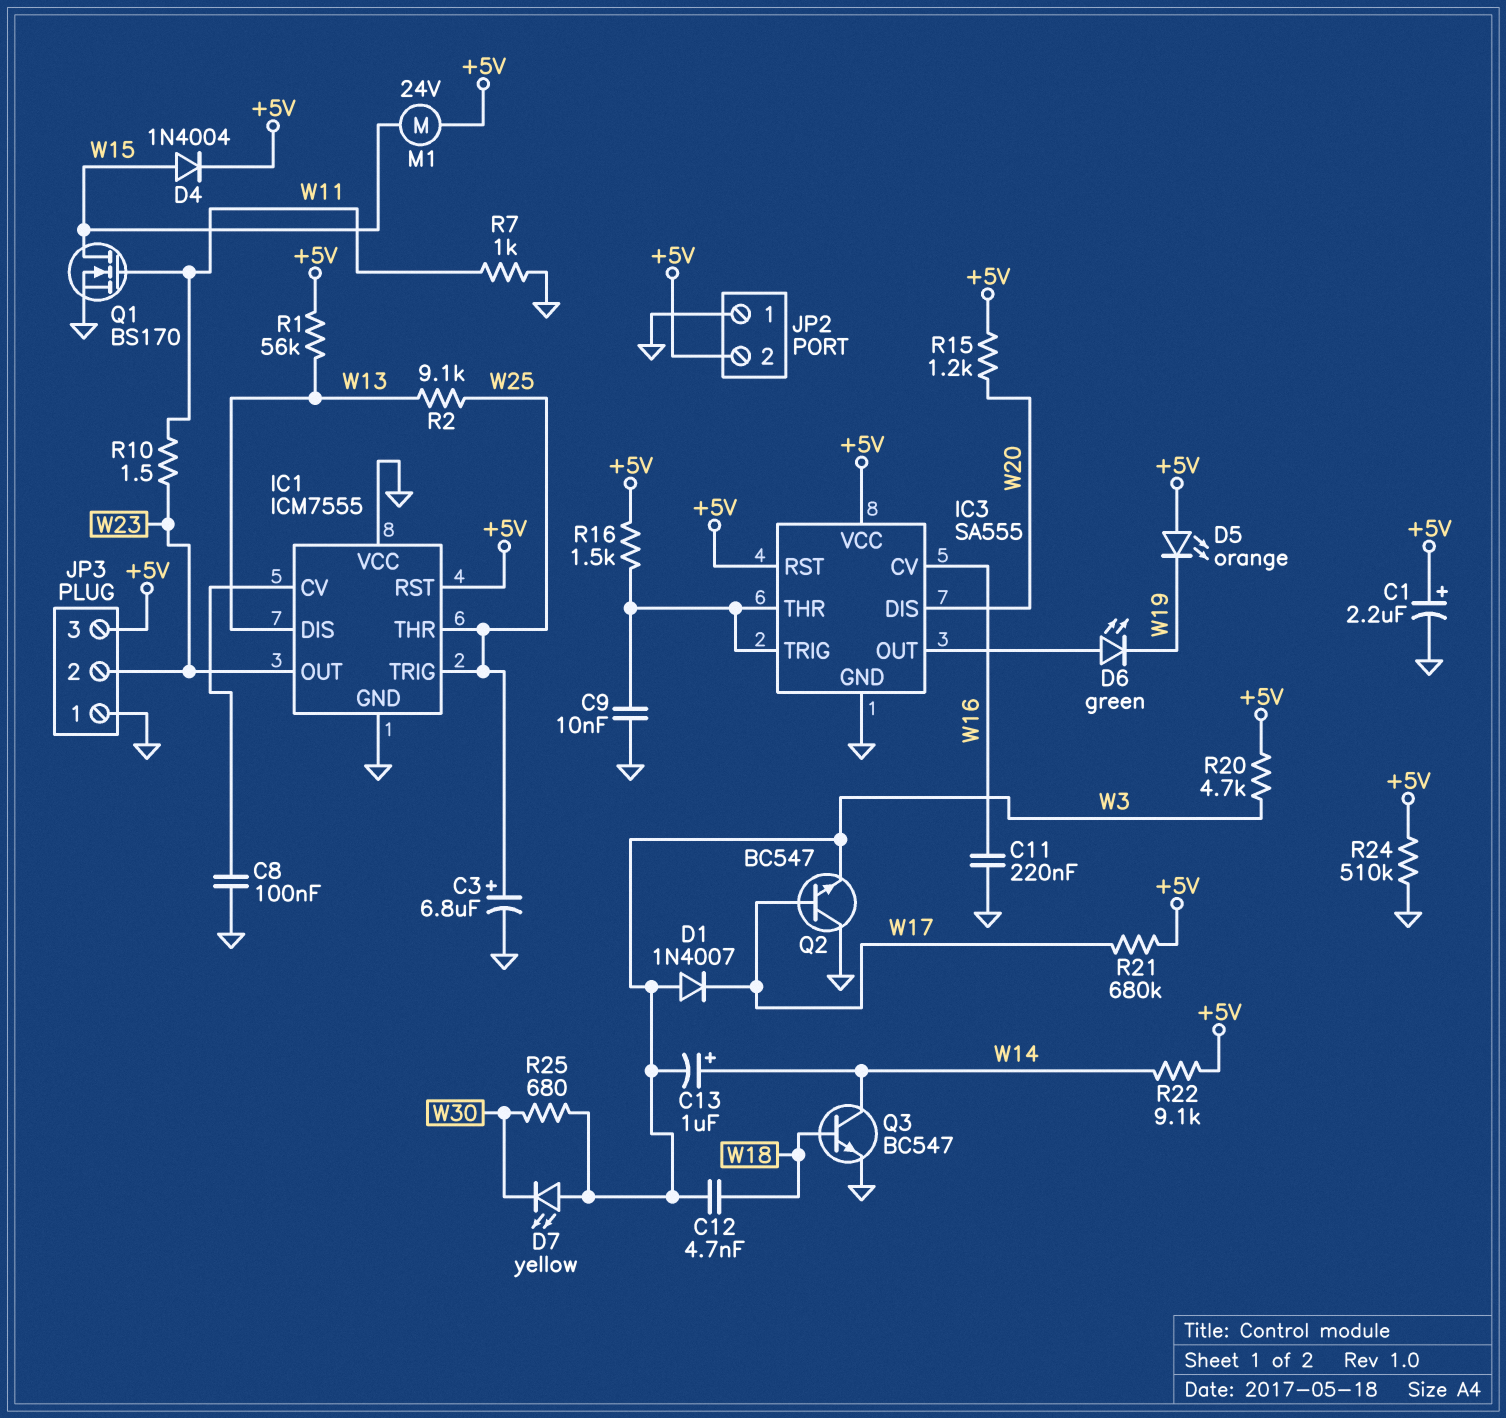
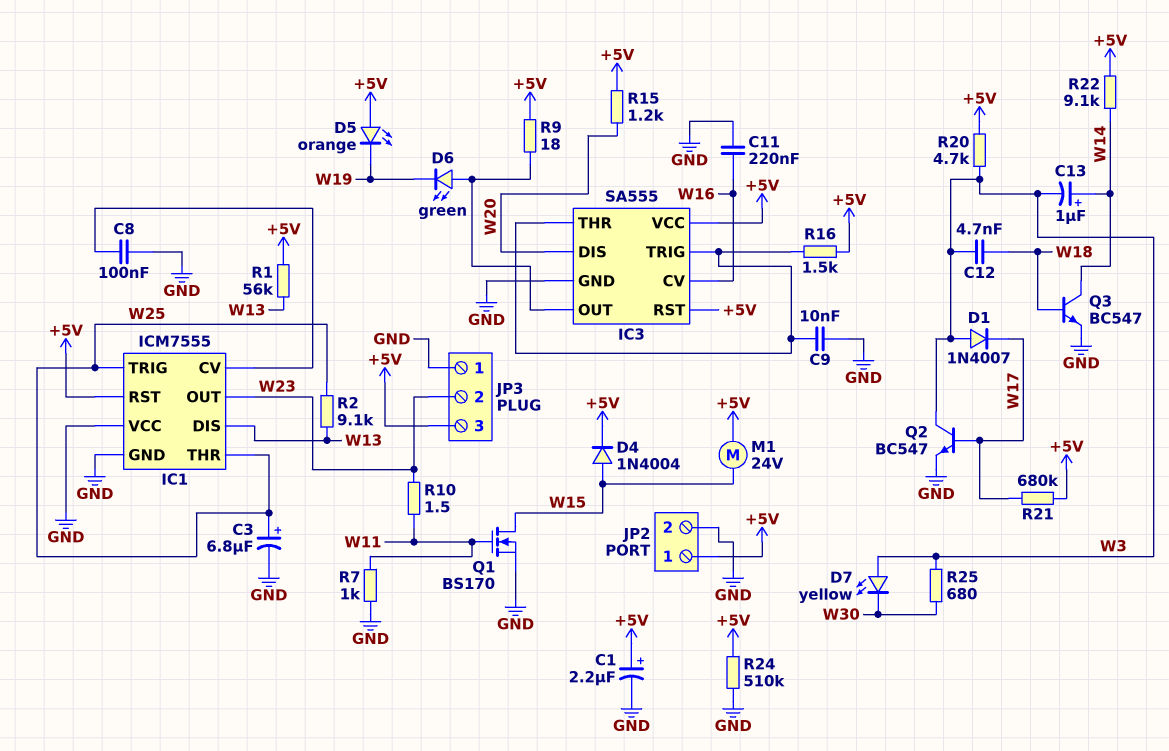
JP2 pin 1: GND -> +5V
JP2 pin 2: +5V -> GND
Q2: NPN BC547 (B W17, C GND, E W3) -> NPN BC547 (B W17, C W3, E GND)
R9: none -> 18 (+5V, IC3/OUT)

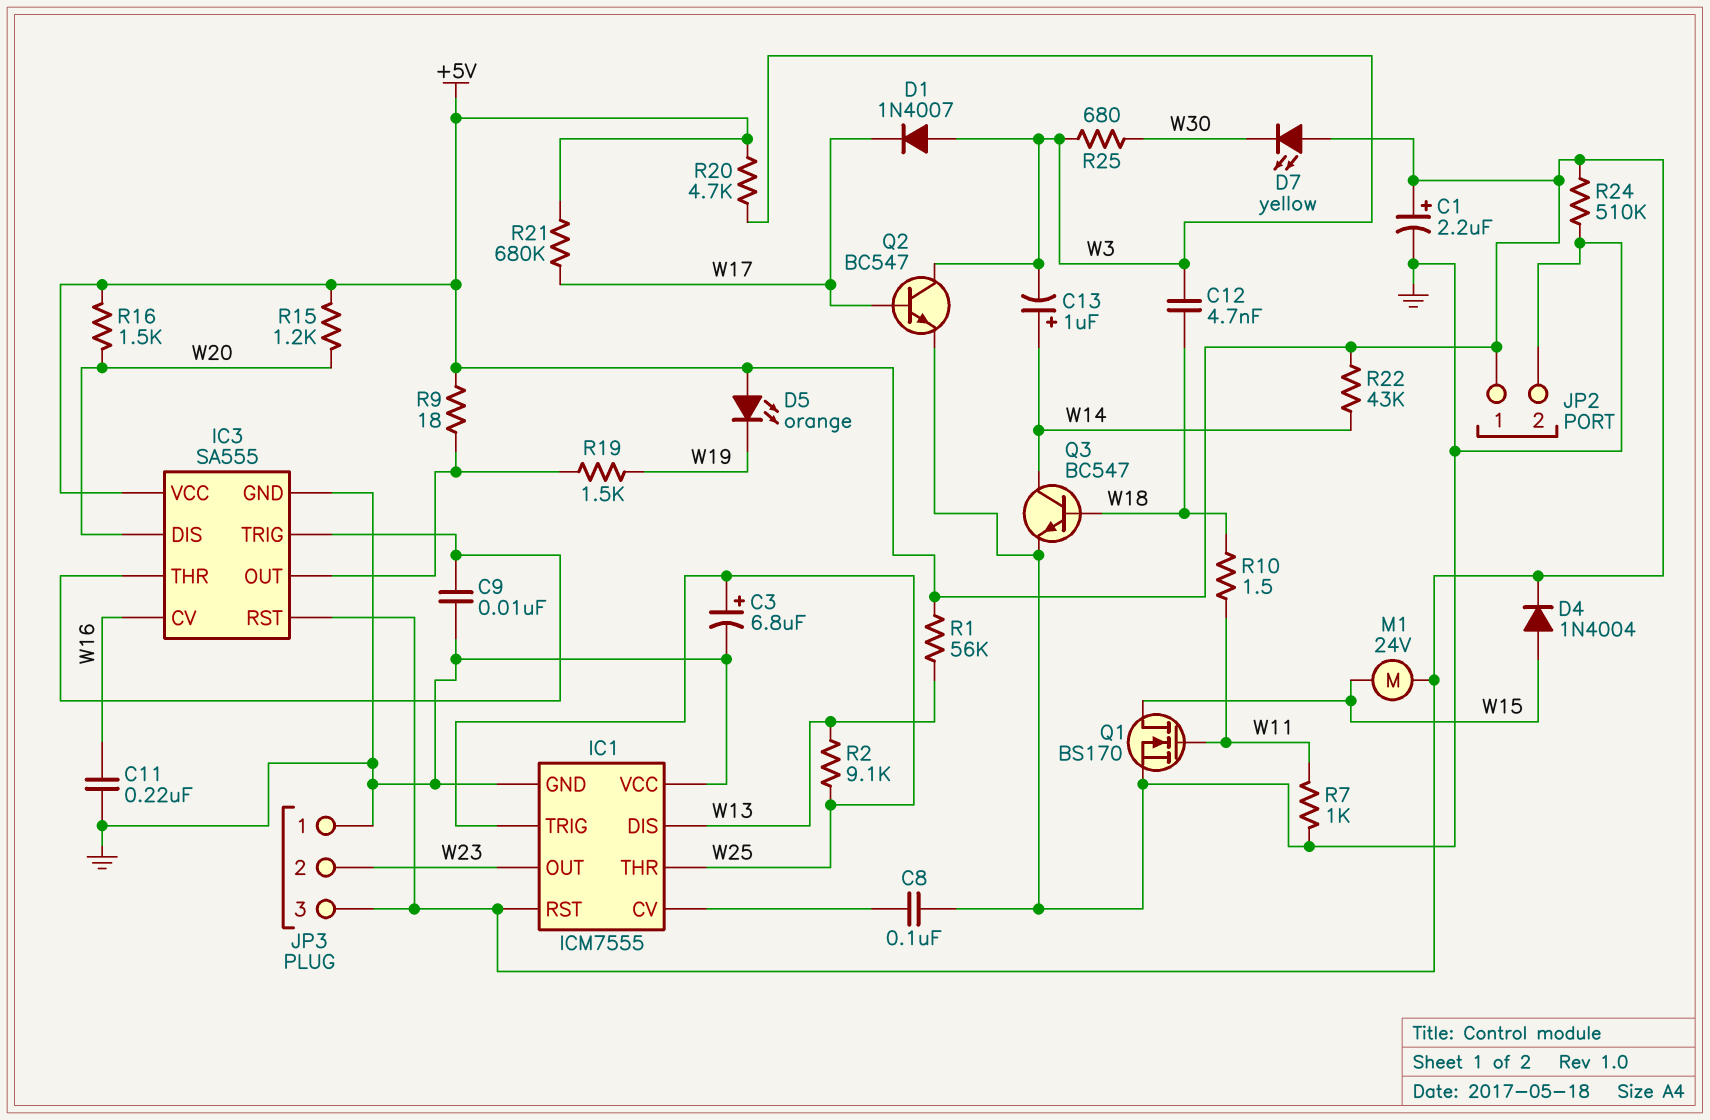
D6: LED green (A IC3/OUT, K W19) -> none
D7: LED yellow (A W3, K W30) -> LED yellow (A +5V, K W30)
R10: 1.5 (W11, W23) -> 1.5 (W11, W18)
R16: 1.5k (+5V, IC3/THR) -> 1.5k (+5V, W20)
R19: none -> 1.5k (IC3/OUT, W19)
R22: 9.1k (+5V, W14) -> 43k (+5V, W14)

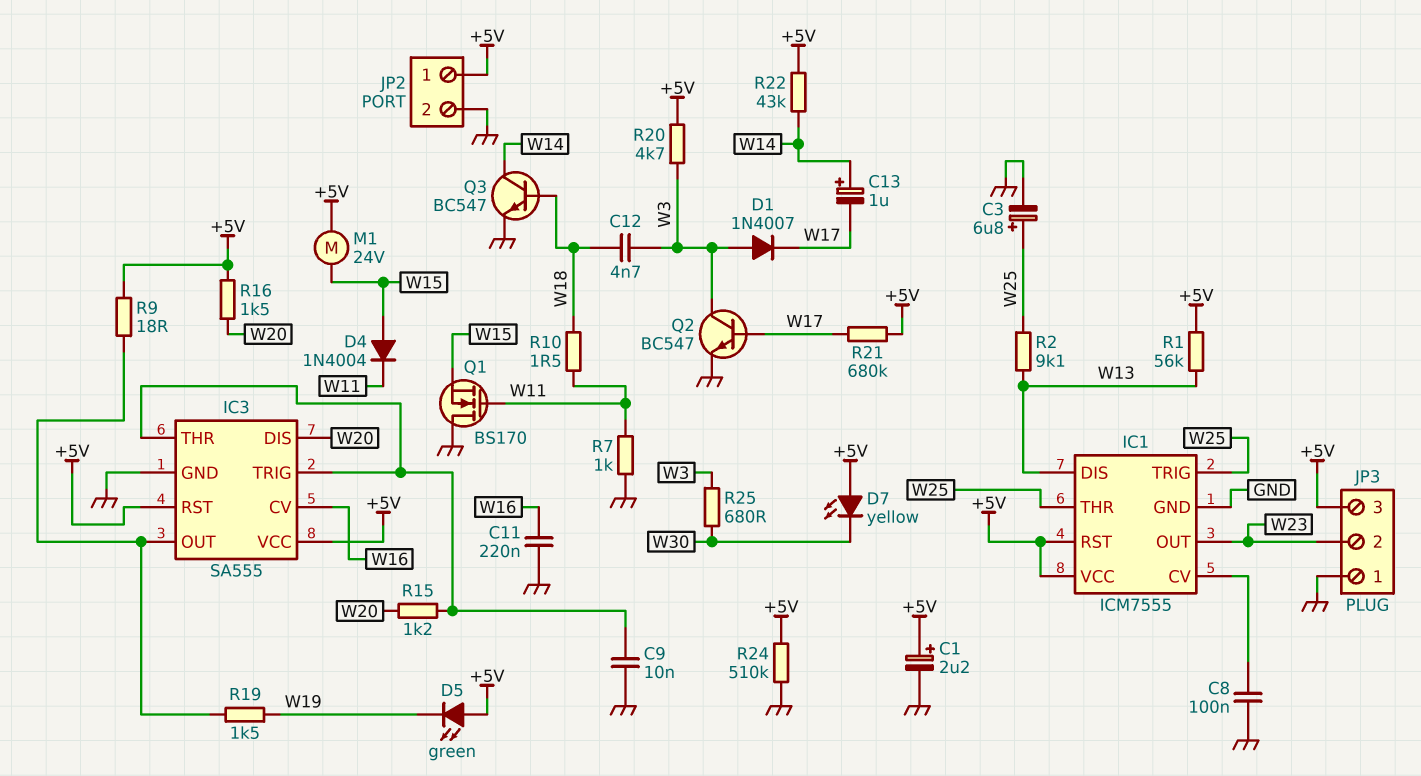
C13: 1uF (plus W14, minus W3) -> 1uF (plus W14, minus W17)
D4: diode 1N4004 (A W15, K +5V) -> diode 1N4004 (A W15, K W11)
D5: LED orange (A +5V, K W19) -> LED green (A +5V, K W19)
IC1 pin VCC: GND -> +5V
Q1: NMOS BS170 (G W11, D W15, S GND) -> NMOS BS170 (G W11, D GND, S W15)
R15: 1.2k (+5V, W20) -> 1.2k (IC3/THR, W20)

